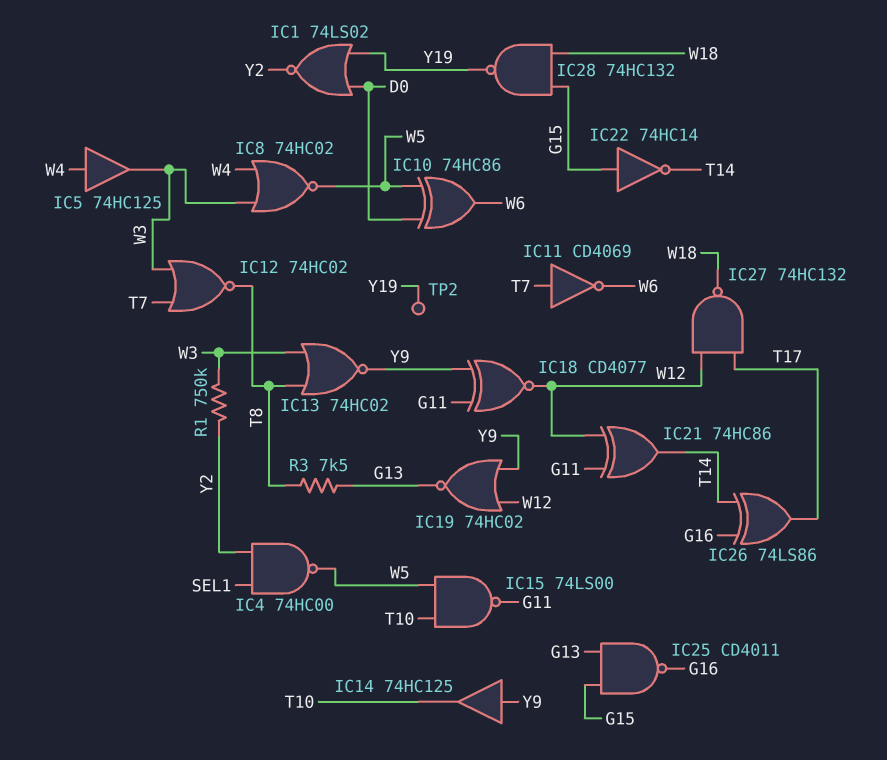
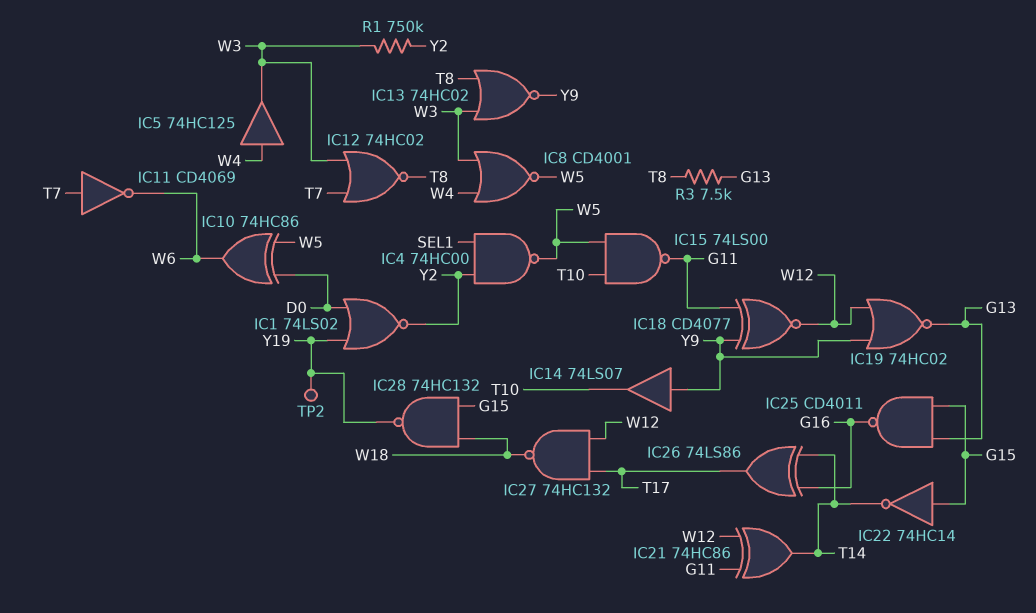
IC8: NOR 74HC02 (in W3, in W4, out W5) -> NOR CD4001 (in W3, in W4, out W5)
IC14: buffer 74HC125 (in Y9, out T10) -> buffer 74LS07 (in Y9, out T10)

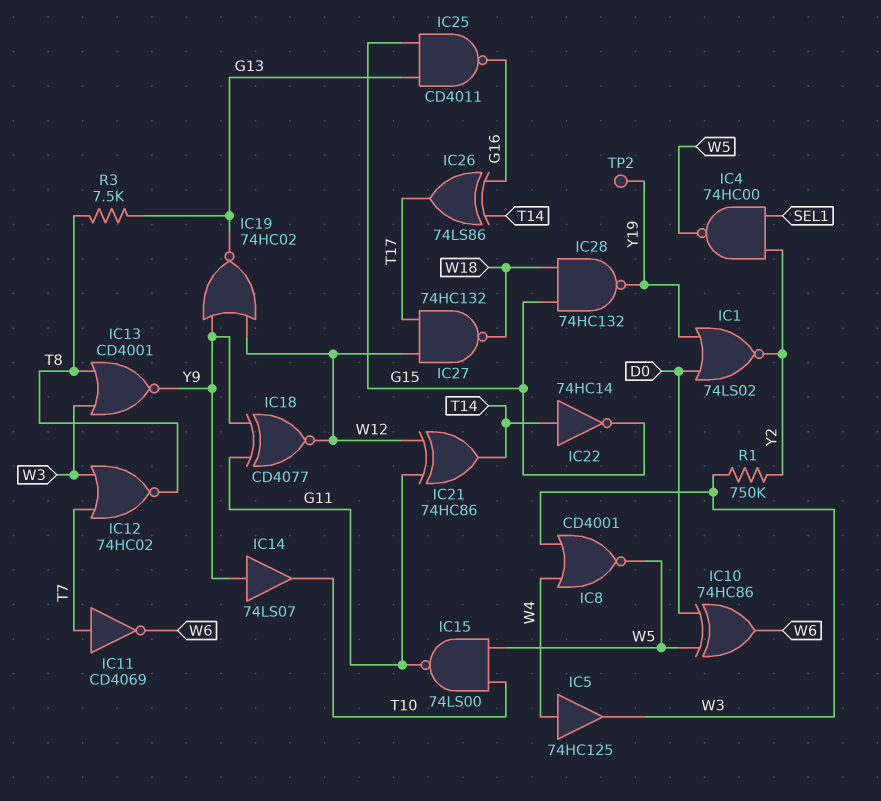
IC13: NOR 74HC02 (in T8, in W3, out Y9) -> NOR CD4001 (in T8, in W3, out Y9)
IC22: NOT 74HC14 (in G15, out T14) -> NOT 74HC14 (in T14, out G15)

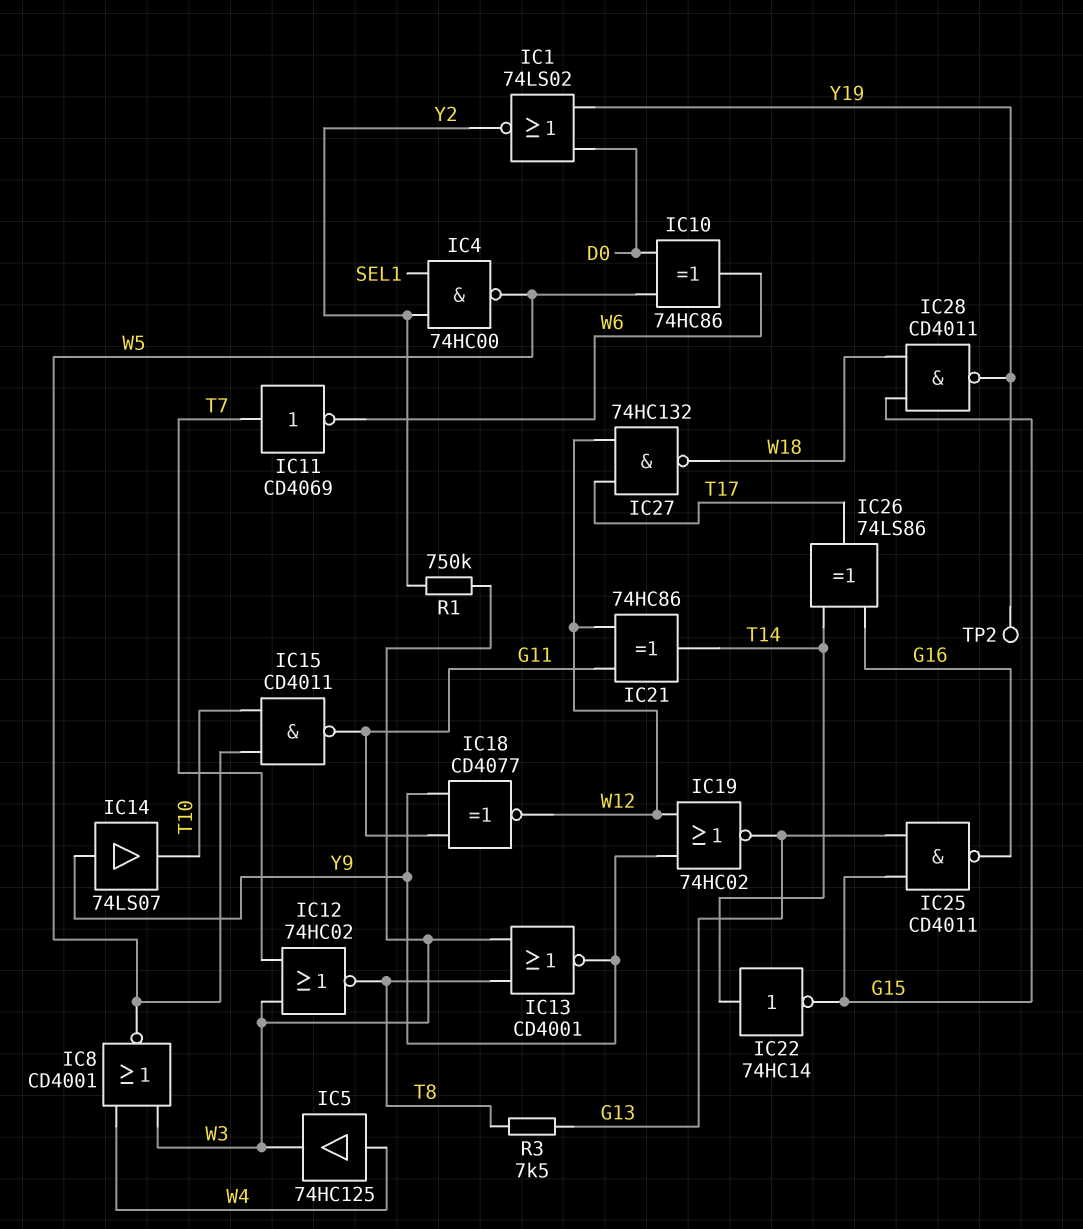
IC15: NAND 74LS00 (in T10, in W5, out G11) -> NAND CD4011 (in T10, in W5, out G11)
IC28: NAND 74HC132 (in G15, in W18, out Y19) -> NAND CD4011 (in G15, in W18, out Y19)

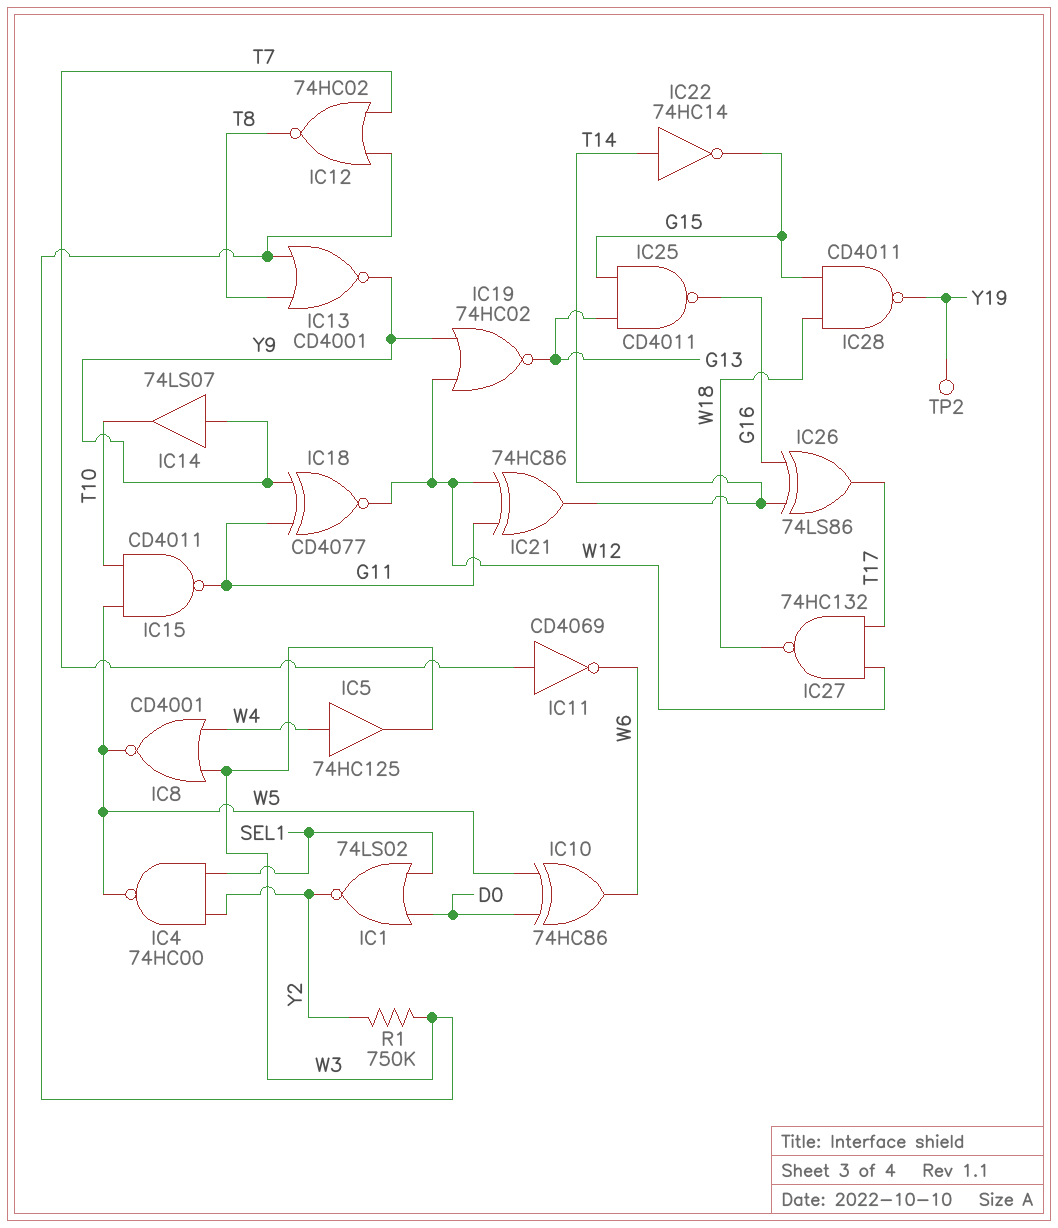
IC1: NOR 74LS02 (in D0, in Y19, out Y2) -> NOR 74LS02 (in D0, in SEL1, out Y2)
R3: 7.5k (G13, T8) -> none

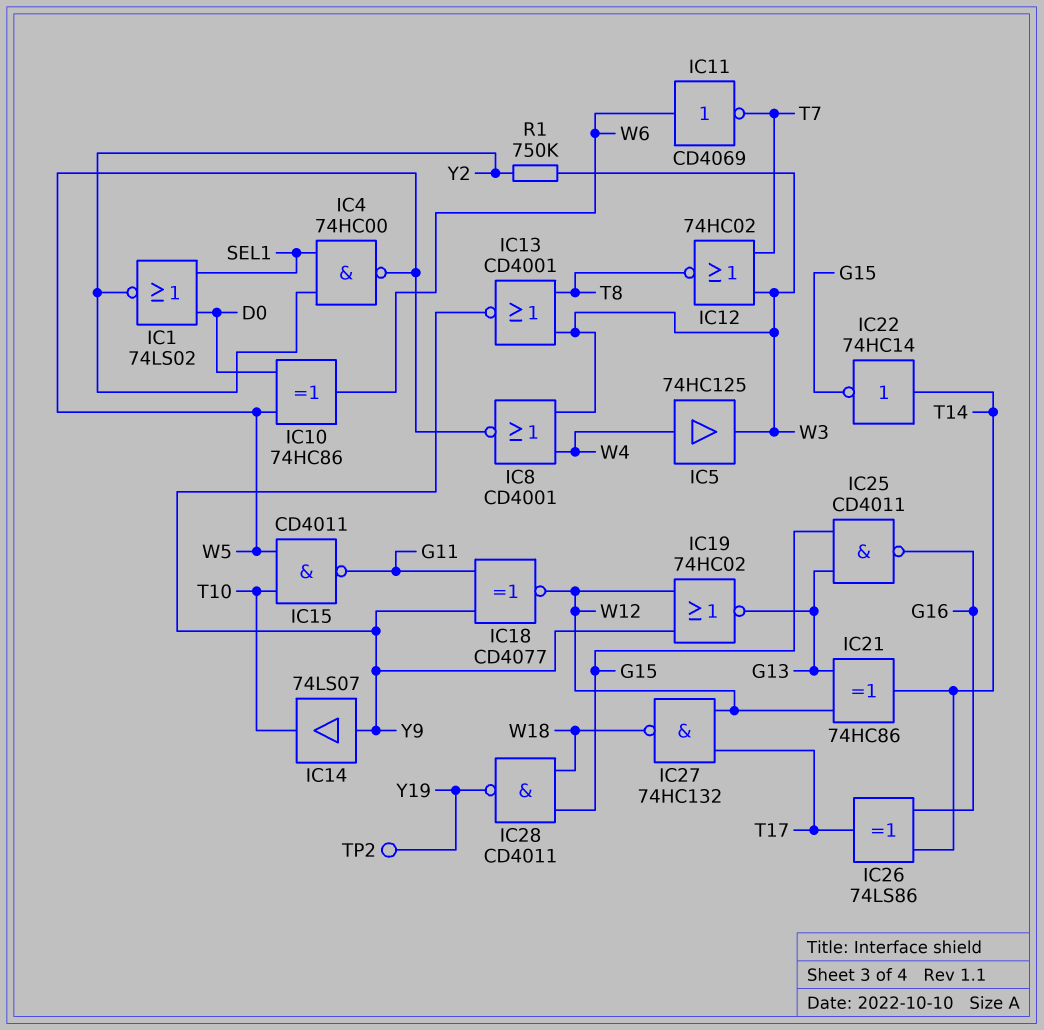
IC11: NOT CD4069 (in T7, out W6) -> NOT CD4069 (in W6, out T7)
IC21: XOR 74HC86 (in G11, in W12, out T14) -> XOR 74HC86 (in G13, in W12, out T14)

